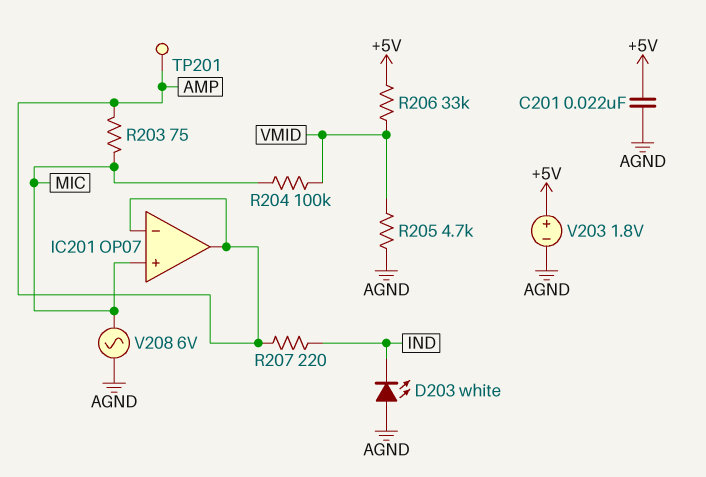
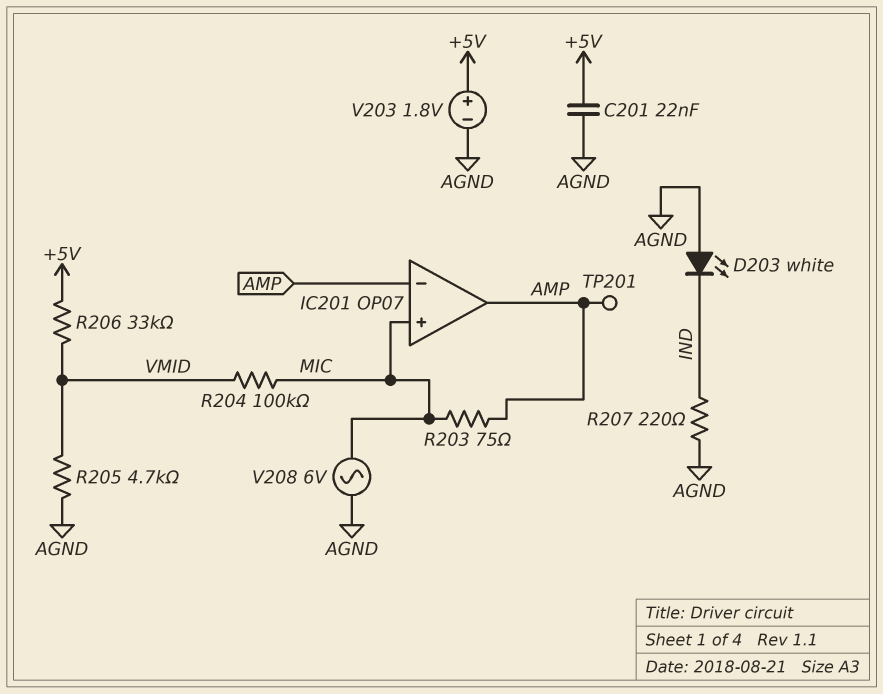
R207: 220 (AMP, IND) -> 220 (AGND, IND)

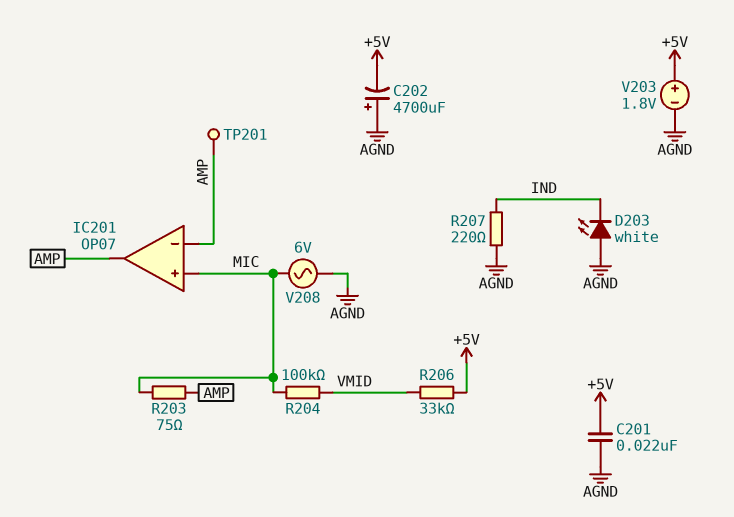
C202: none -> 4700uF (plus AGND, minus +5V)
R205: 4.7k (AGND, VMID) -> none

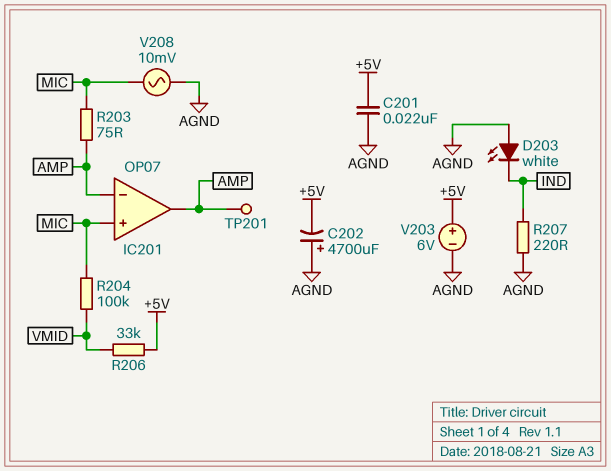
V203: 1.8V (plus +5V, minus AGND) -> 6V (plus +5V, minus AGND)
V208: AC 6V (AGND, MIC) -> AC 10mV (AGND, MIC)

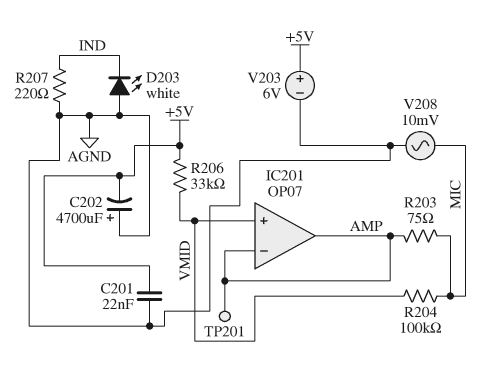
IC201 pin in+: MIC -> VMID

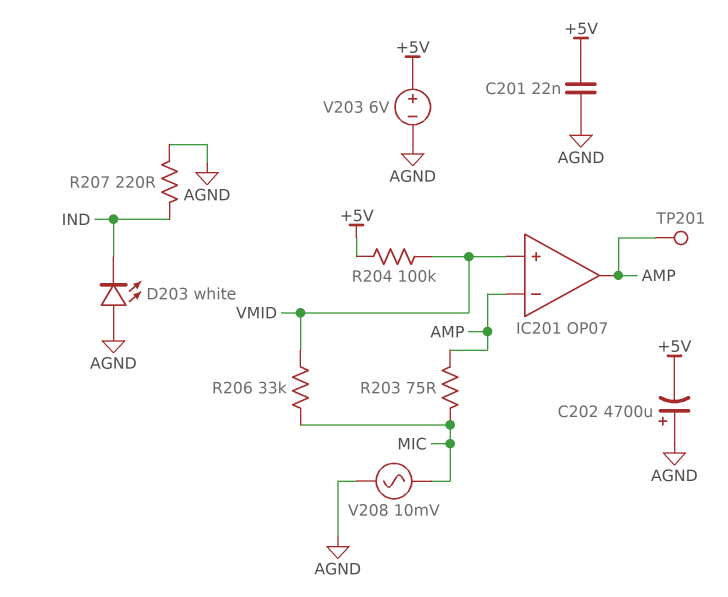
R204: 100k (MIC, VMID) -> 100k (+5V, VMID)
R206: 33k (+5V, VMID) -> 33k (MIC, VMID)

